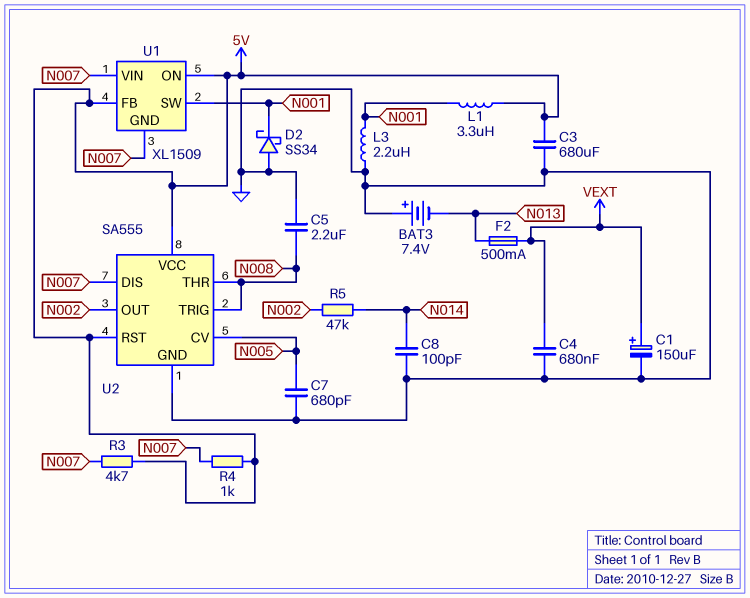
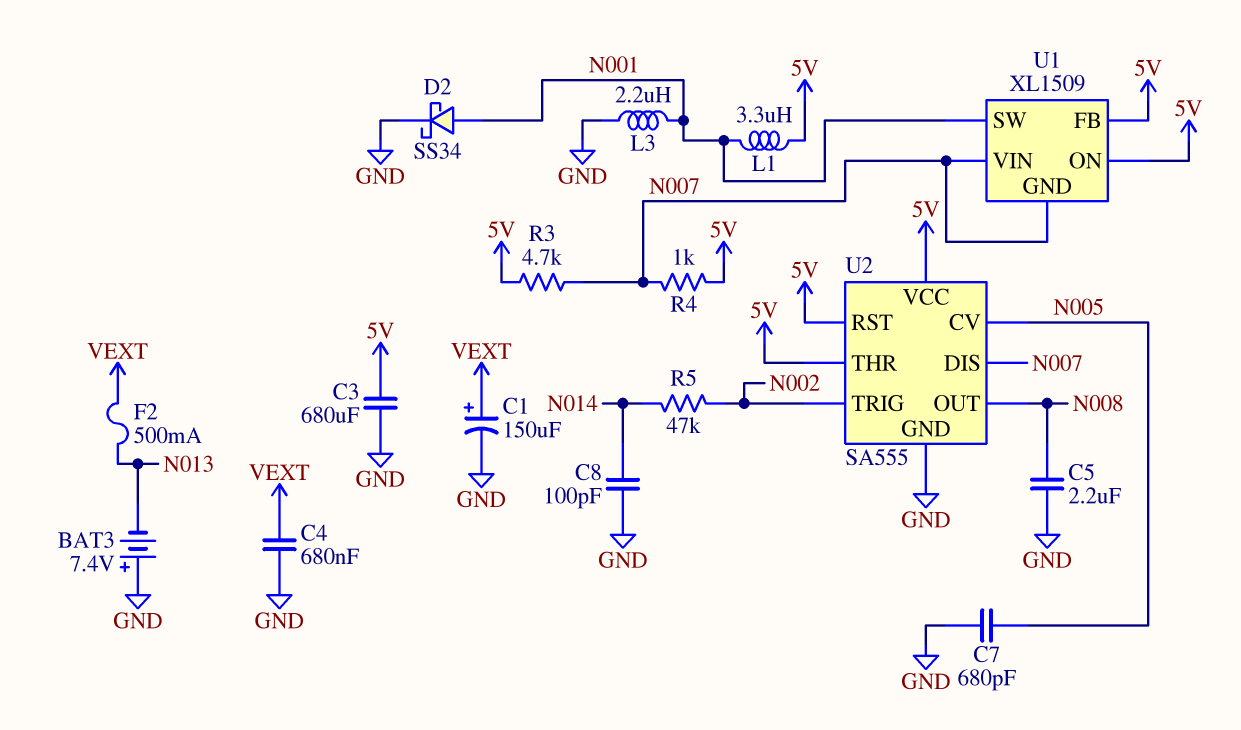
D2: schottky SS34 (A GND, K N001) -> schottky SS34 (A N001, K GND)
U2 pin OUT: N002 -> N008
U2 pin THR: N008 -> 5V
U2 pin TRIG: N008 -> N002

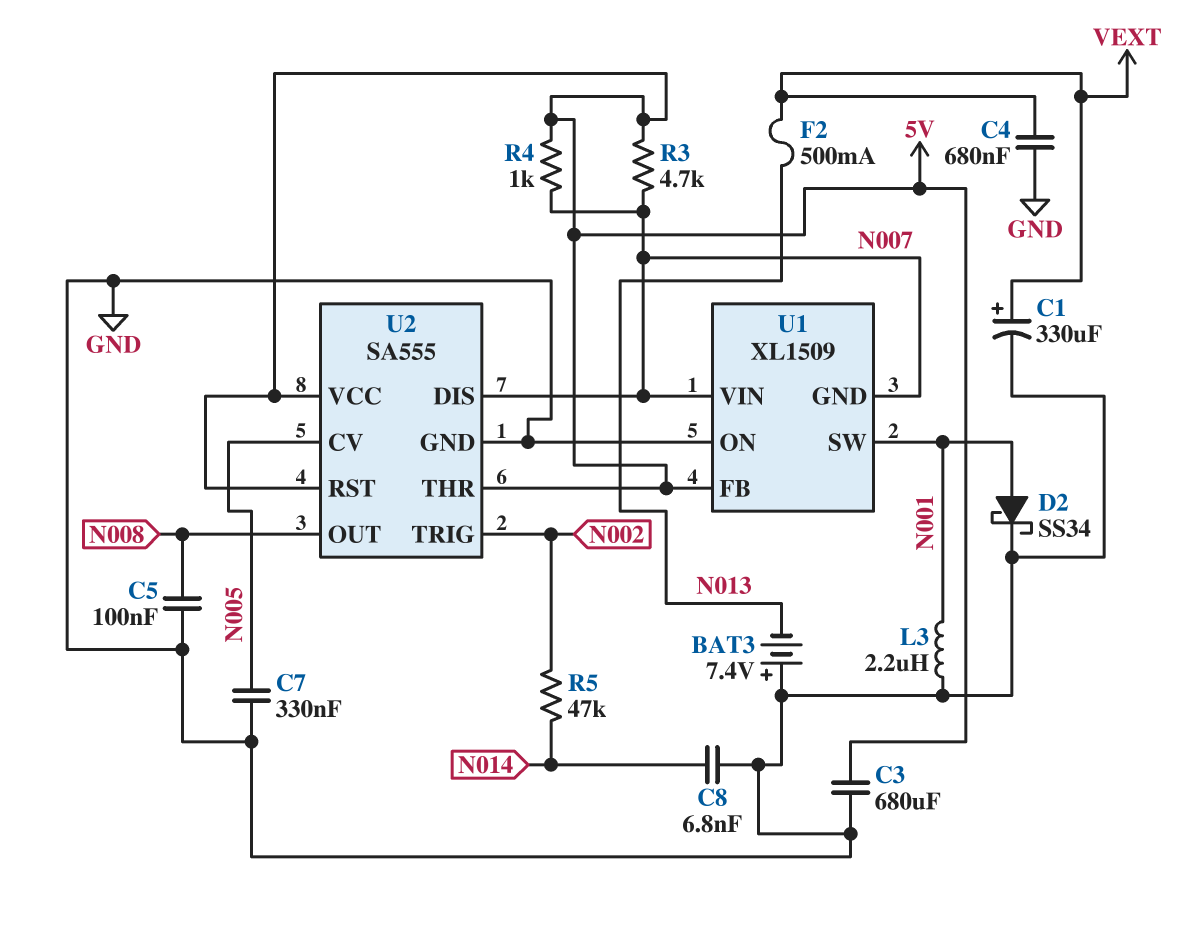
C1: 150uF (plus VEXT, minus GND) -> 330uF (plus VEXT, minus GND)
C5: 2.2uF (GND, N008) -> 100nF (GND, N008)
C7: 680pF (GND, N005) -> 330nF (GND, N005)
C8: 100pF (GND, N014) -> 6.8nF (GND, N014)
L1: 3.3uH (5V, N001) -> none
U1 pin ON: 5V -> GND

